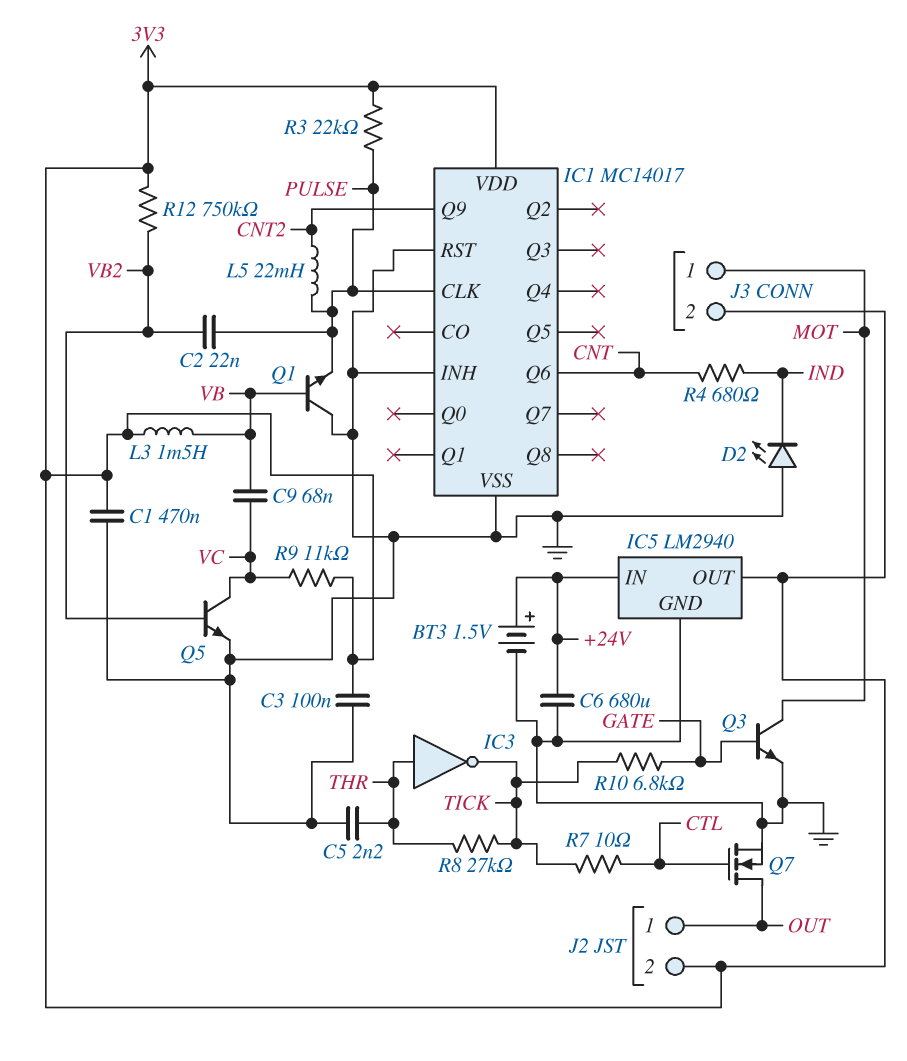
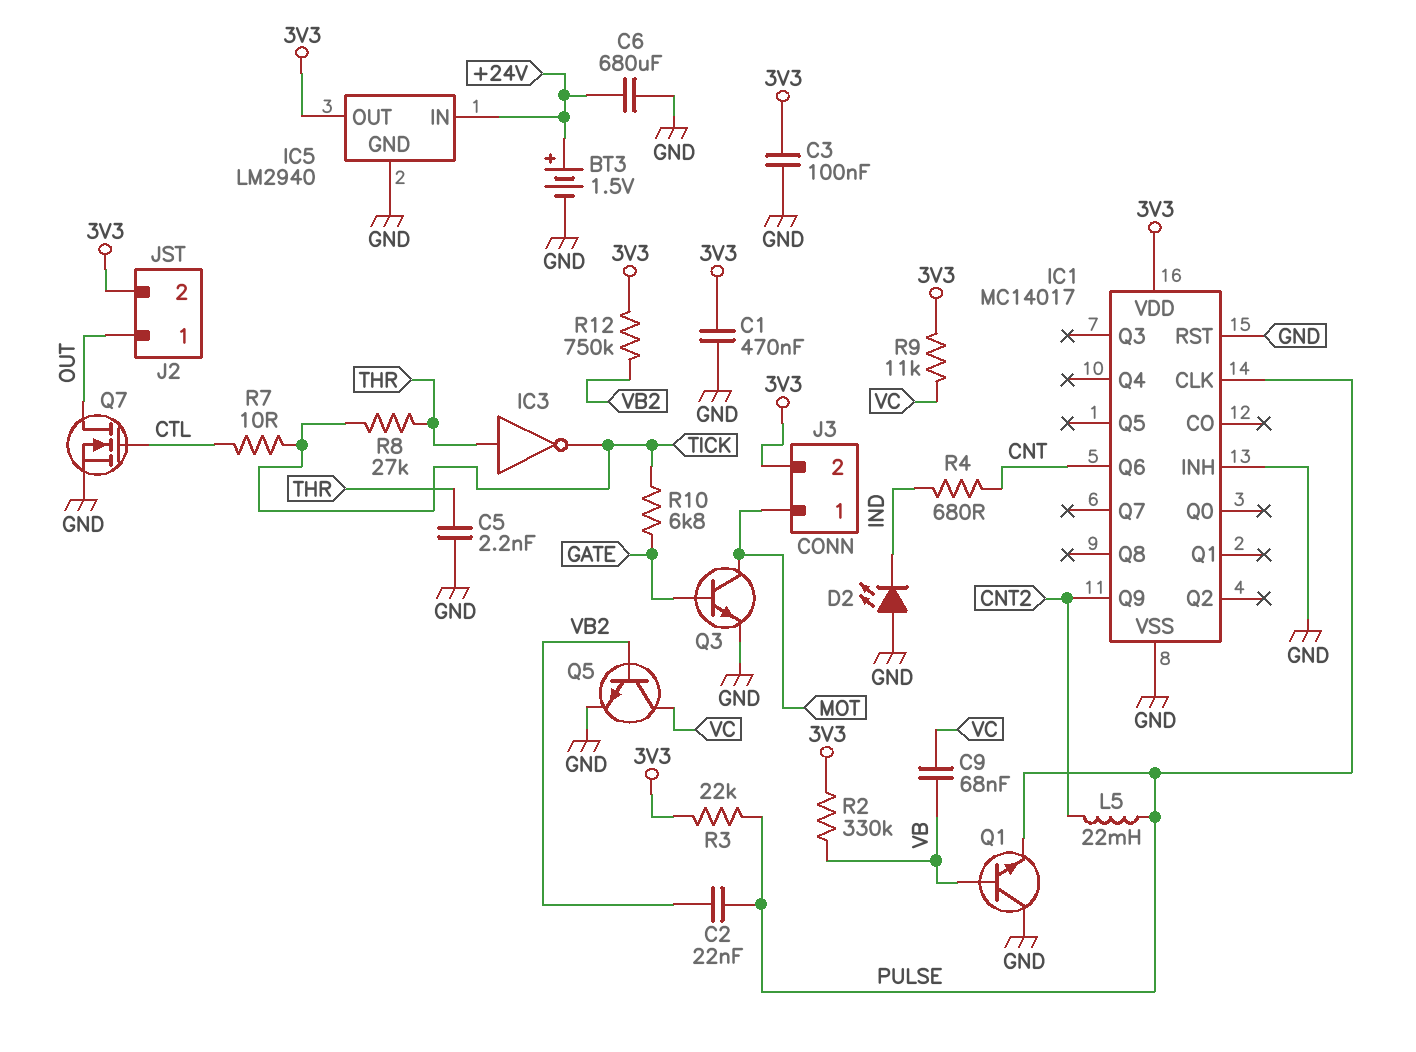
L3: 1.5mH (3V3, VB) -> none
R2: none -> 330k (3V3, VB)

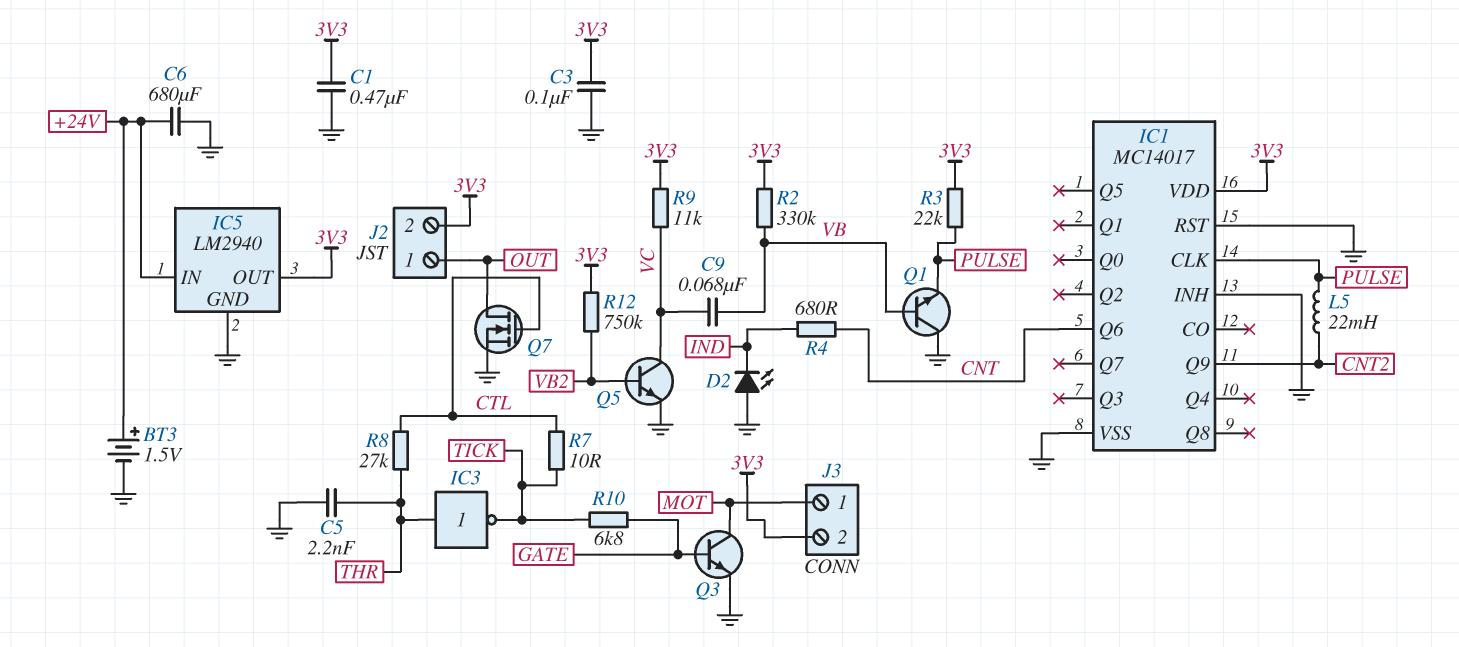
C2: 22nF (PULSE, VB2) -> none
R8: 27k (THR, TICK) -> 27k (CTL, THR)

